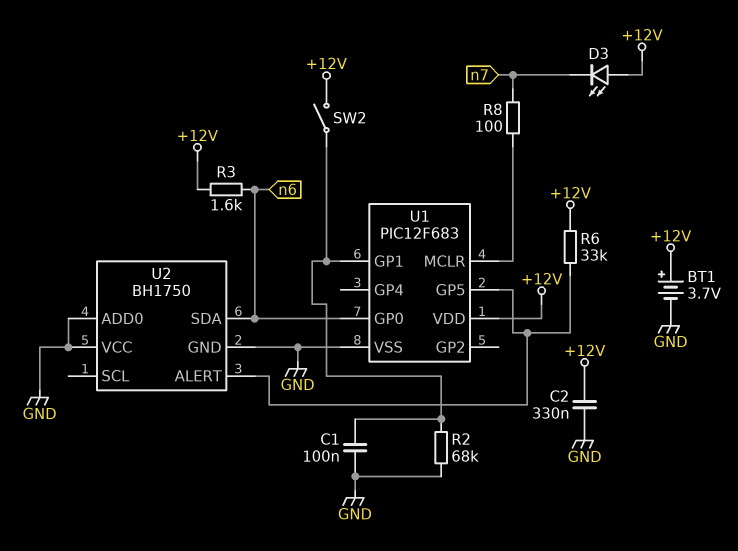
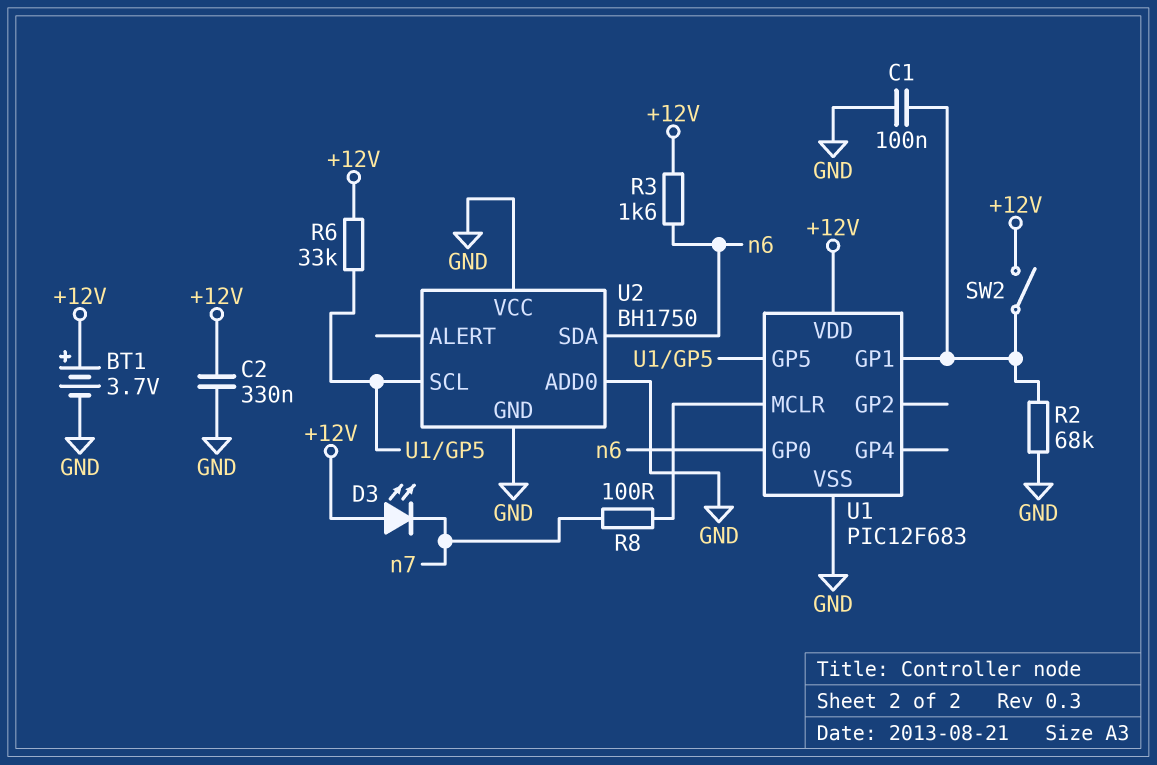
U2 pin ALERT: U1/GP5 -> none
U2 pin SCL: none -> U1/GP5

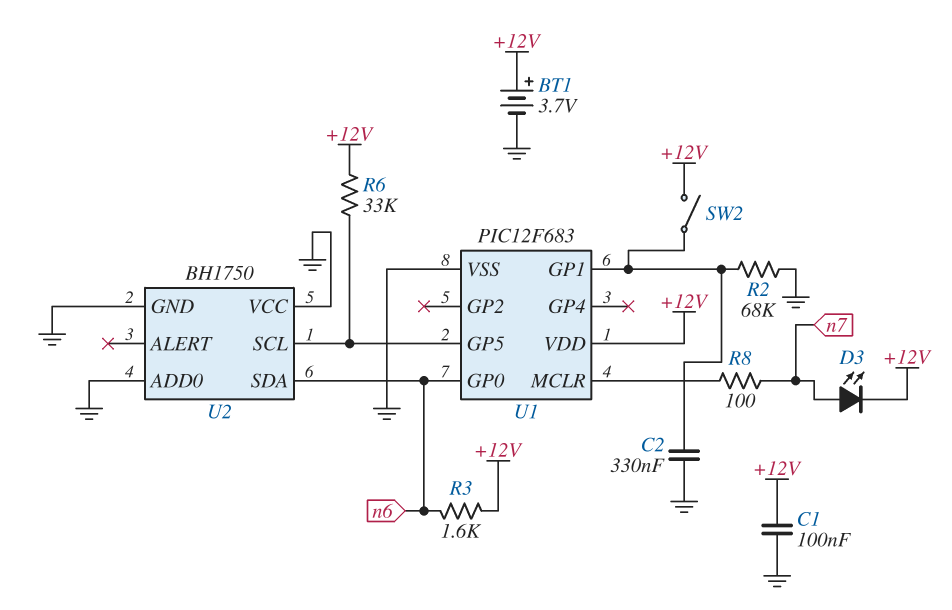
C1: 100nF (GND, U1/GP1) -> 100nF (+12V, GND)
C2: 330nF (+12V, GND) -> 330nF (GND, U1/GP1)
D3: LED (A +12V, K n7) -> LED (A n7, K +12V)

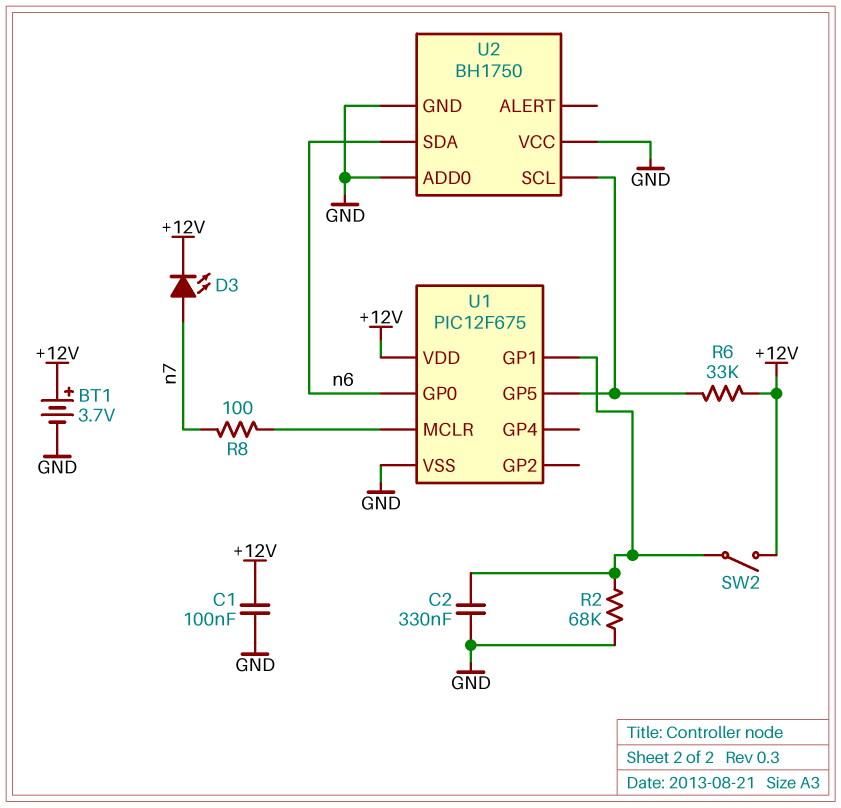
R3: 1.6k (+12V, n6) -> none
U1: PIC12F683 -> PIC12F675

